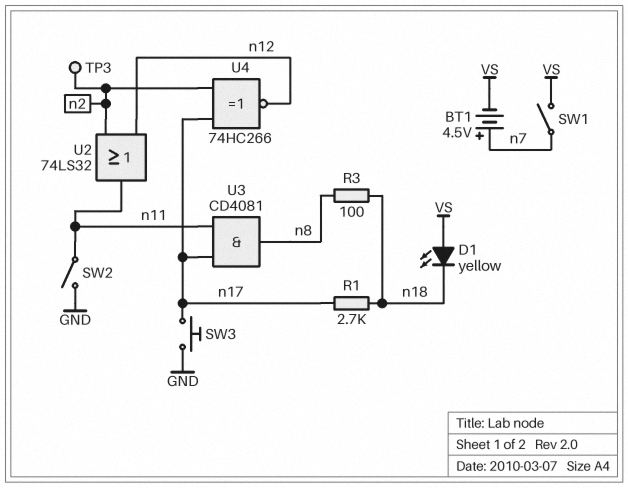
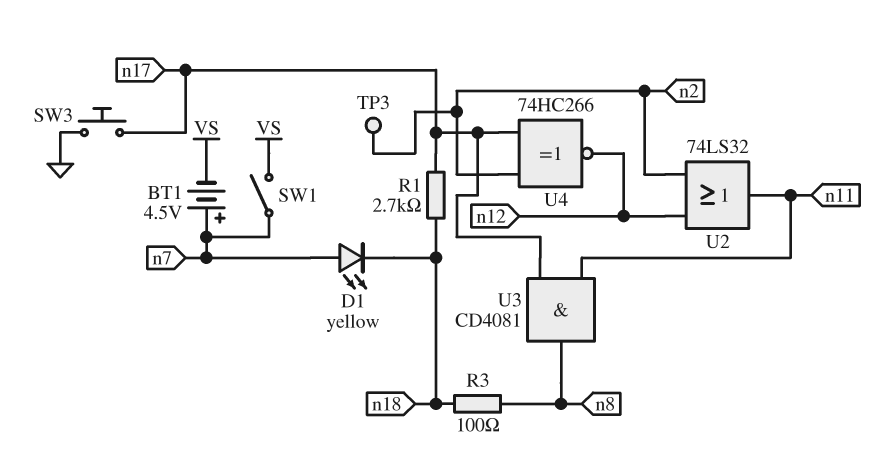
D1: LED yellow (A VS, K n18) -> LED yellow (A n7, K n18)
SW2: switch (GND, n11) -> none

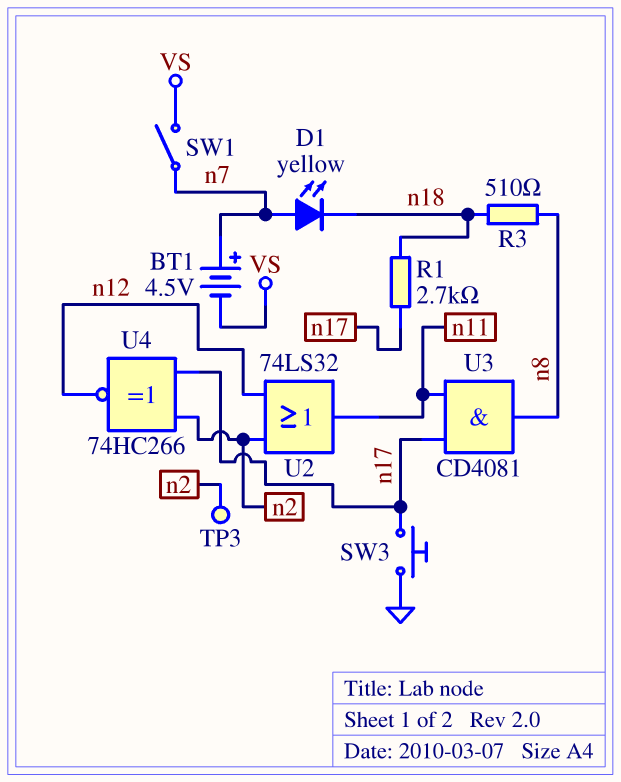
R3: 100 (n8, n18) -> 510 (n8, n18)

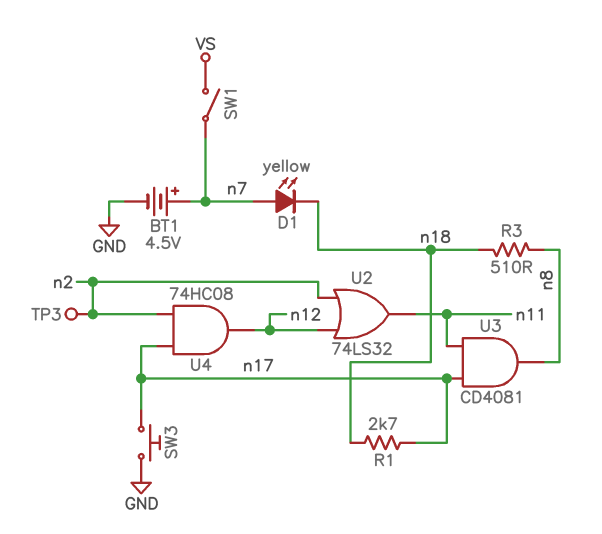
BT1: 4.5V (plus n7, minus VS) -> 4.5V (plus n7, minus GND)
U4: XNOR 74HC266 (in n2, in n17, out n12) -> AND 74HC08 (in n2, in n17, out n12)

